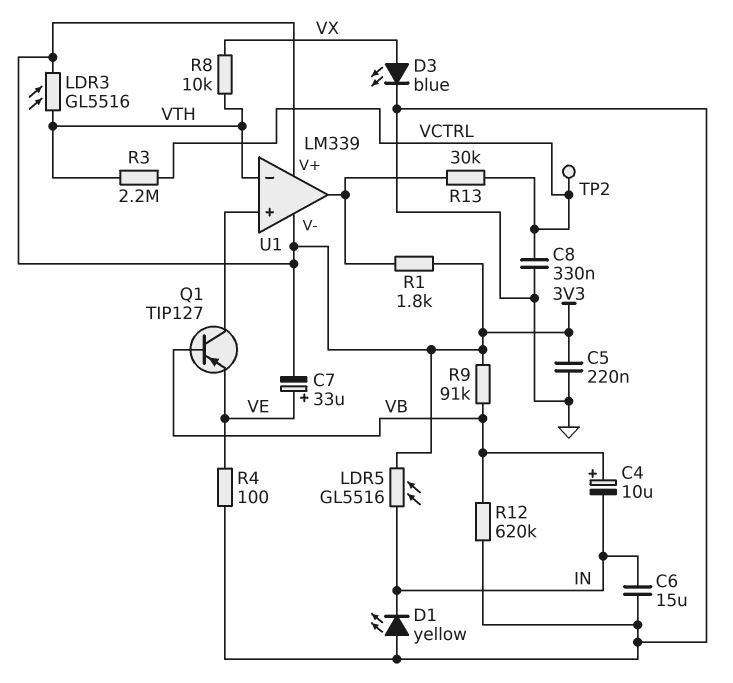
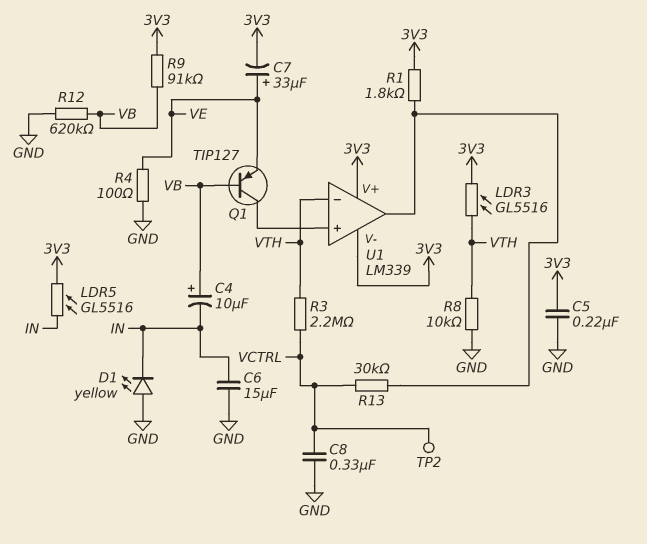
D3: LED blue (A VX, K GND) -> none
R8: 10k (VTH, VX) -> 10k (GND, VTH)

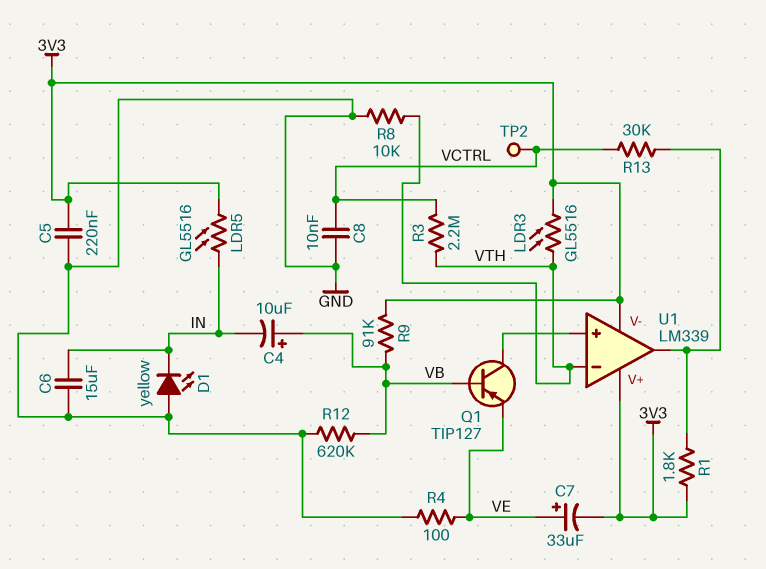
C8: 330nF (GND, VCTRL) -> 10nF (GND, VCTRL)

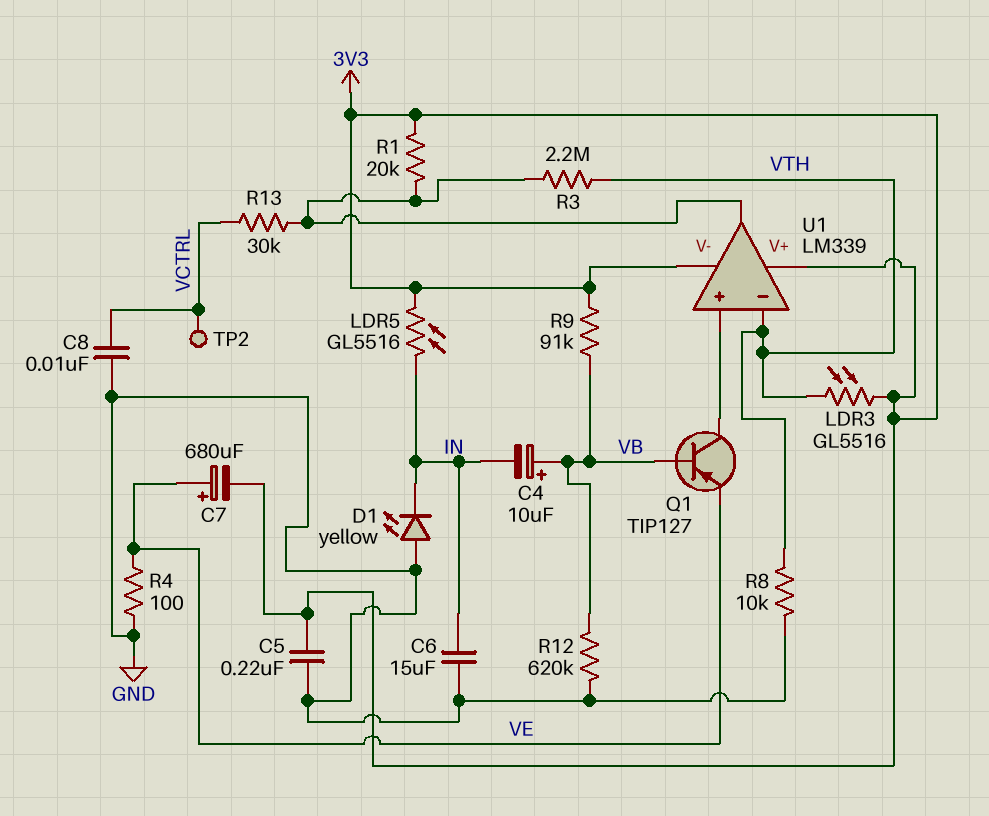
C7: 33uF (plus VE, minus 3V3) -> 680uF (plus VE, minus 3V3)
R1: 1.8k (3V3, U1/out) -> 20k (3V3, U1/out)
R3: 2.2M (VCTRL, VTH) -> 2.2M (U1/out, VTH)

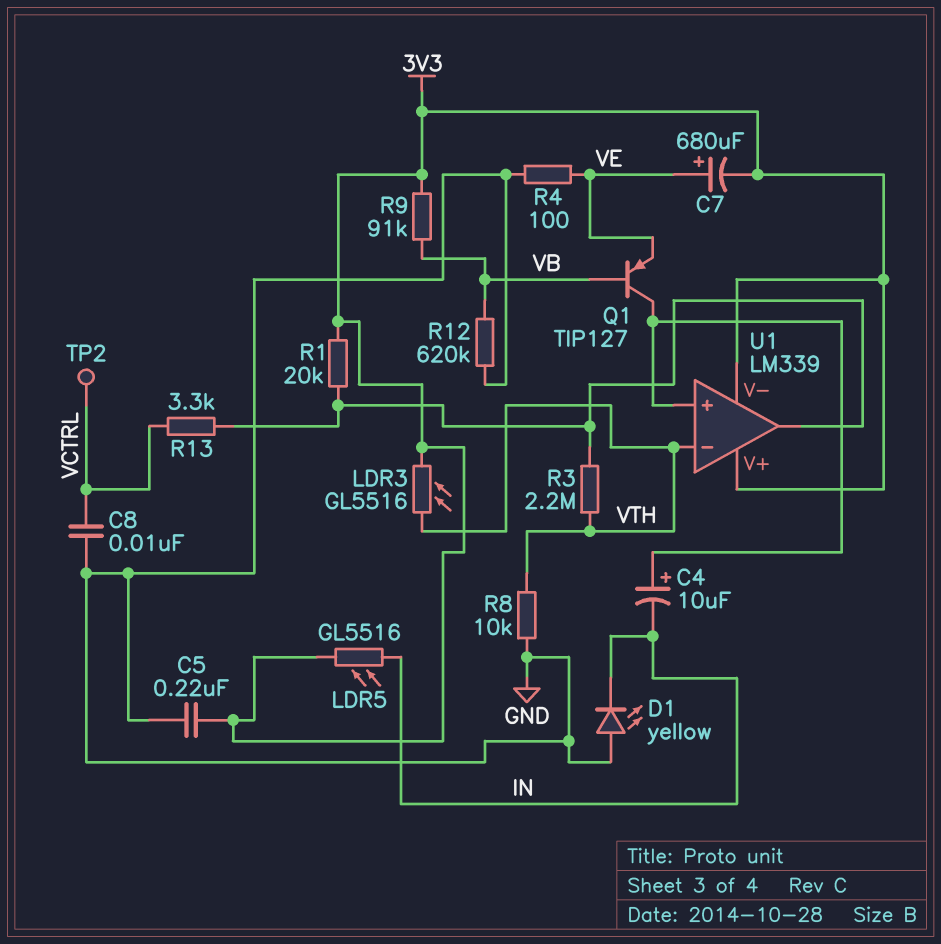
C4: 10uF (plus VB, minus IN) -> 10uF (plus U1/in+, minus IN)
C6: 15uF (GND, IN) -> none
R13: 30k (U1/out, VCTRL) -> 3.3k (U1/out, VCTRL)

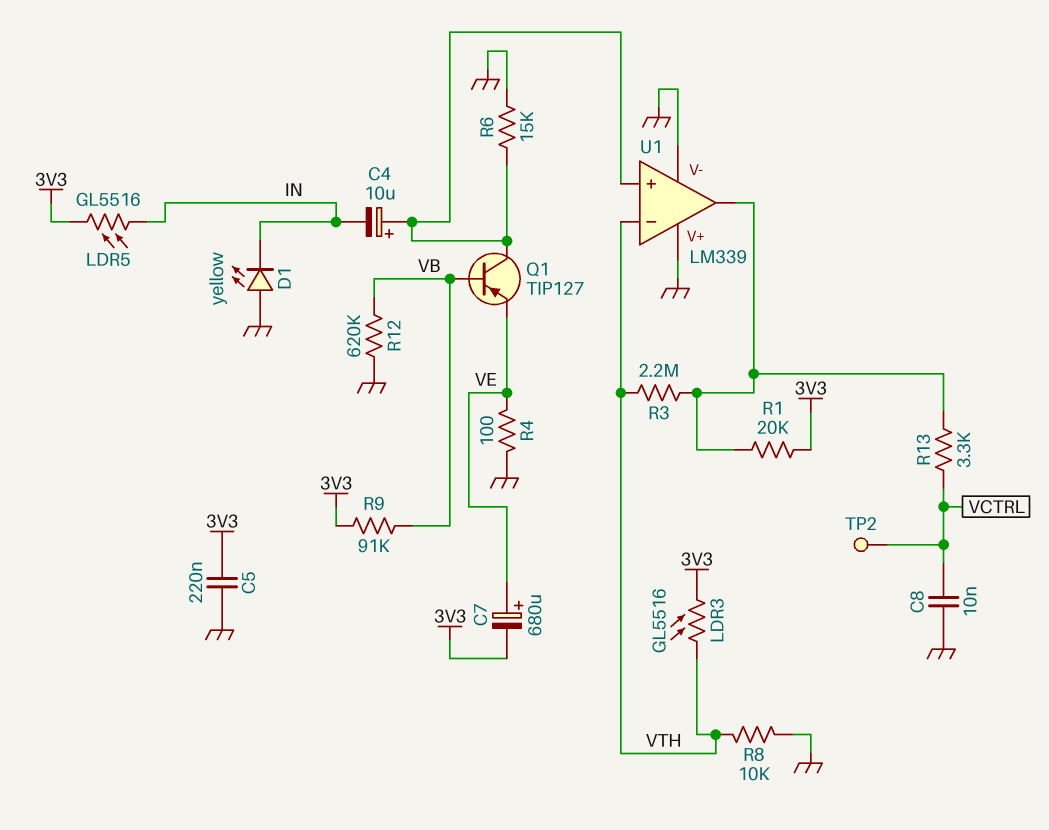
R6: none -> 15k (GND, U1/in+)
U1 pin V+: 3V3 -> GND
U1 pin V-: 3V3 -> GND

